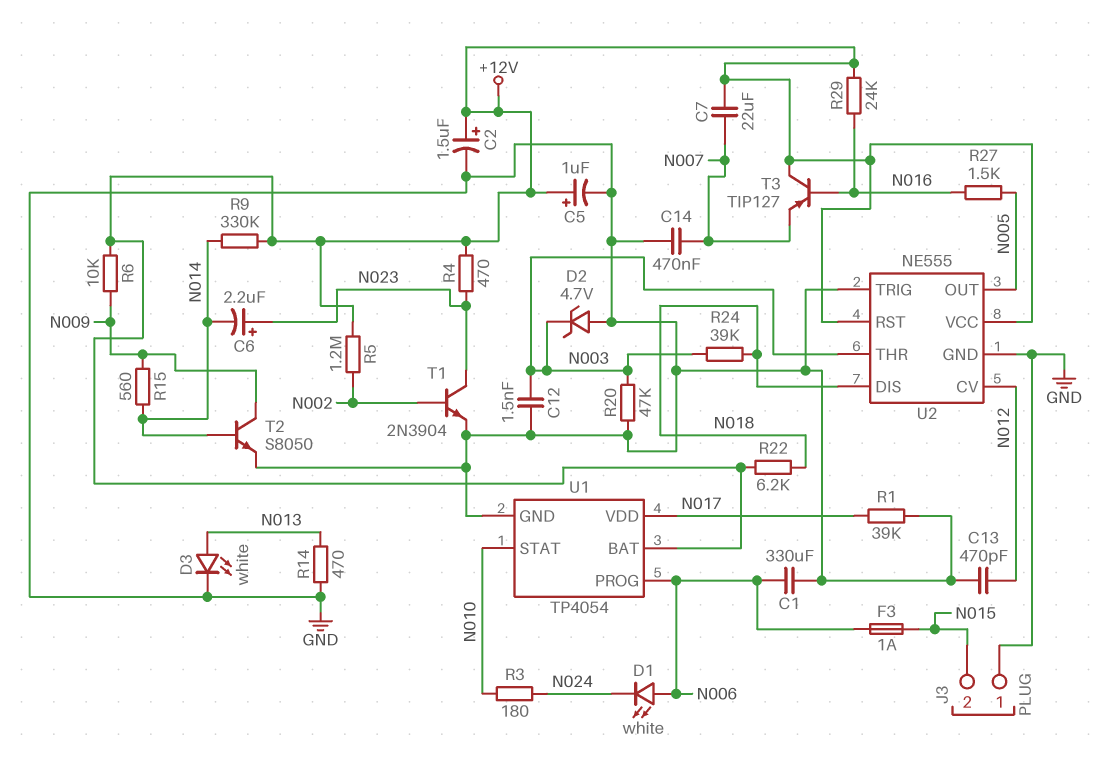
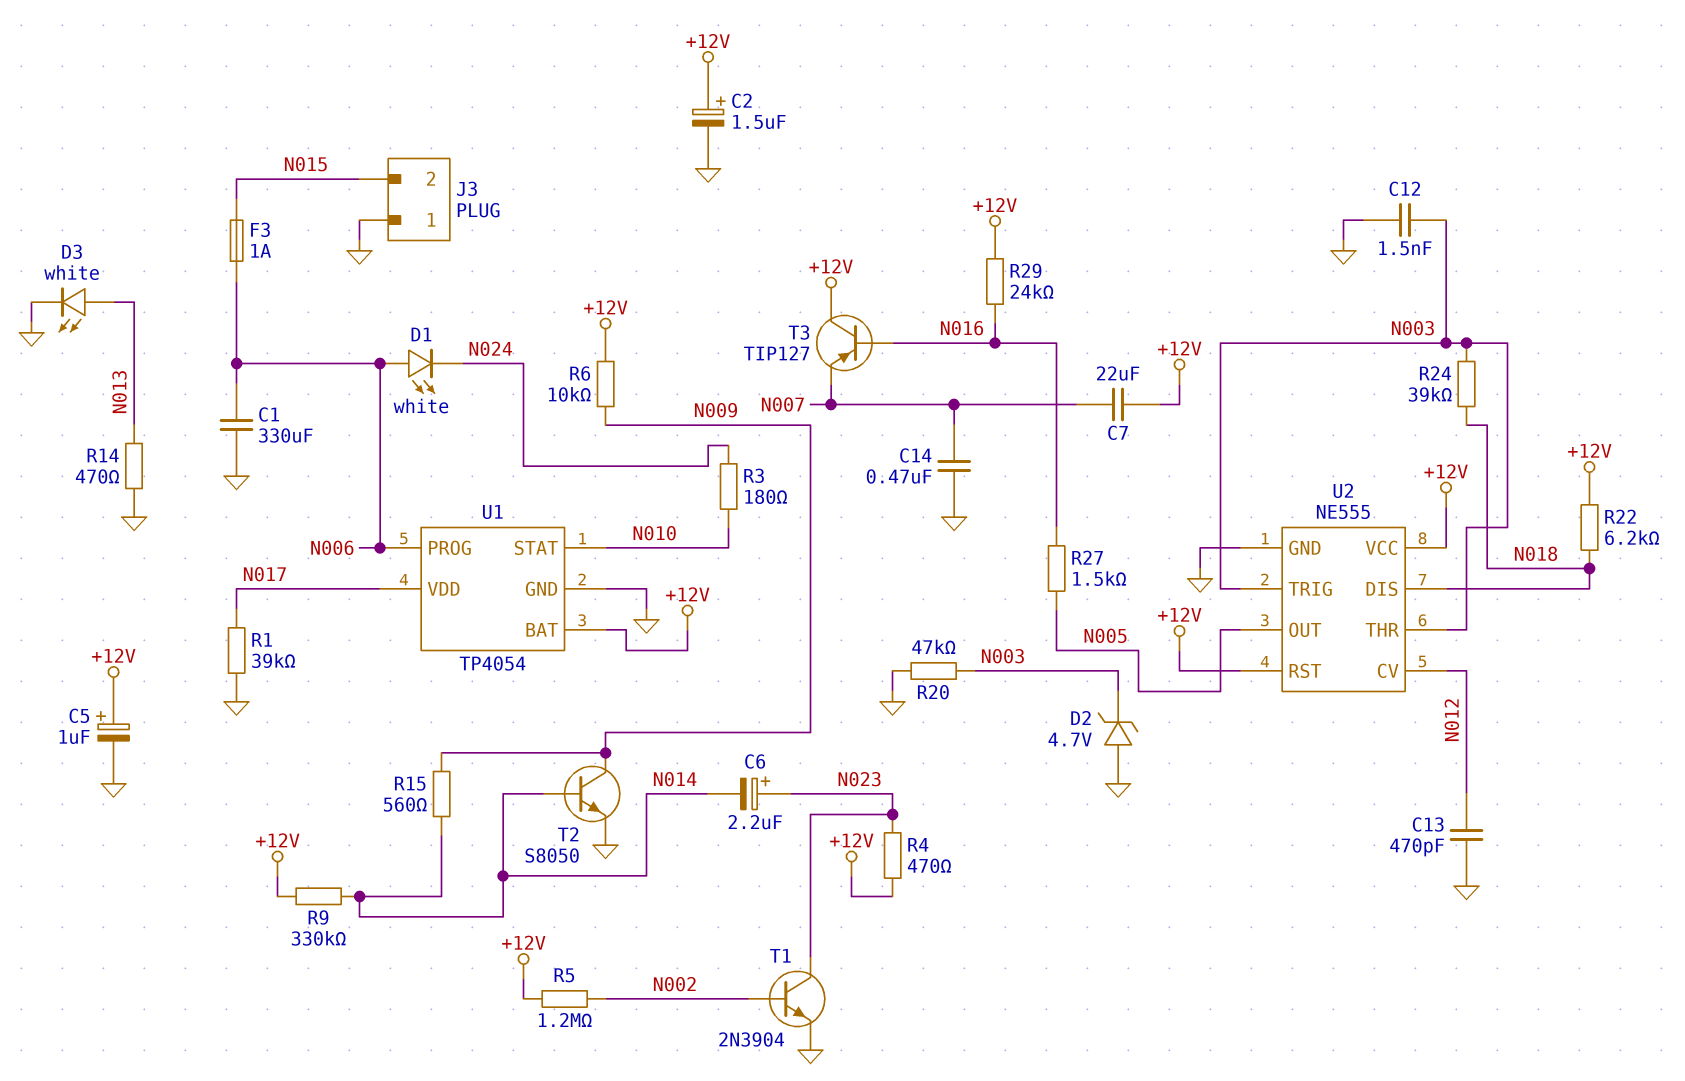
U2 pin TRIG: GND -> N003

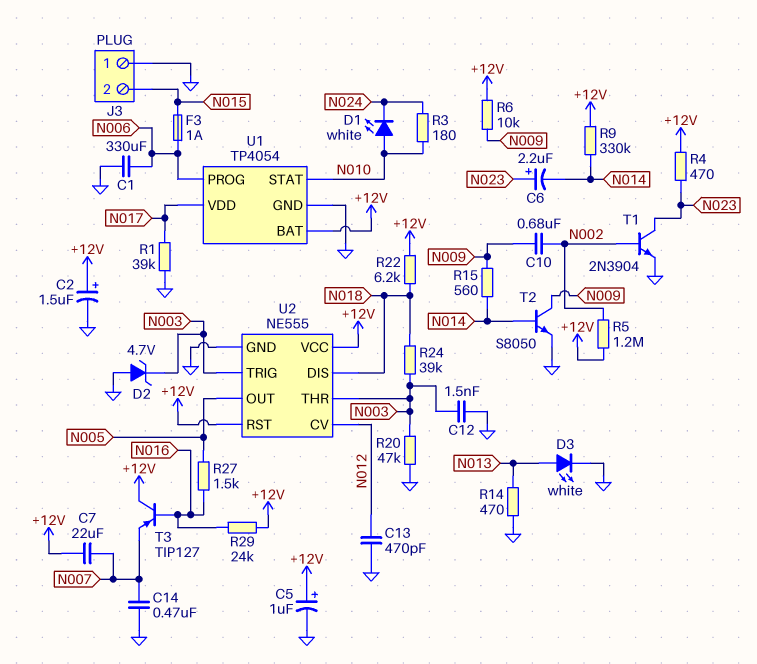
C10: none -> 680nF (N002, N009)
D1: LED white (A N006, K N024) -> LED white (A N010, K N024)

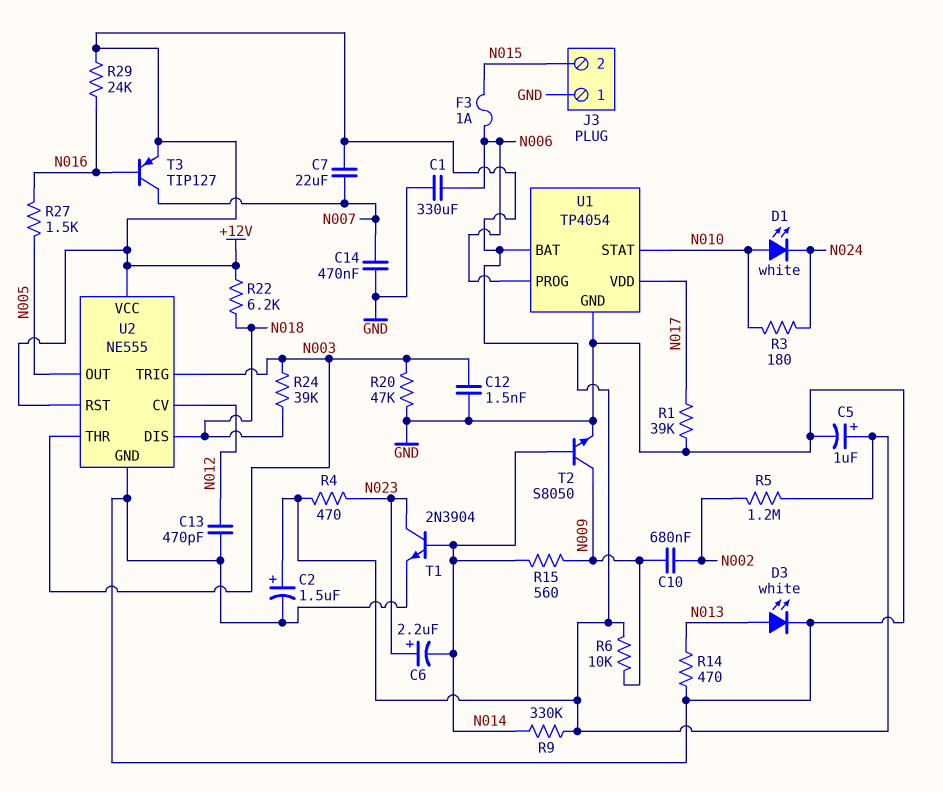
D2: zener 4.7V (A GND, K N003) -> none
T1: NPN 2N3904 (B N002, C N023, E GND) -> NPN 2N3904 (B N014, C N023, E GND)
T3: PNP TIP127 (B N016, C +12V, E N007) -> PNP TIP127 (B N016, C N007, E +12V)

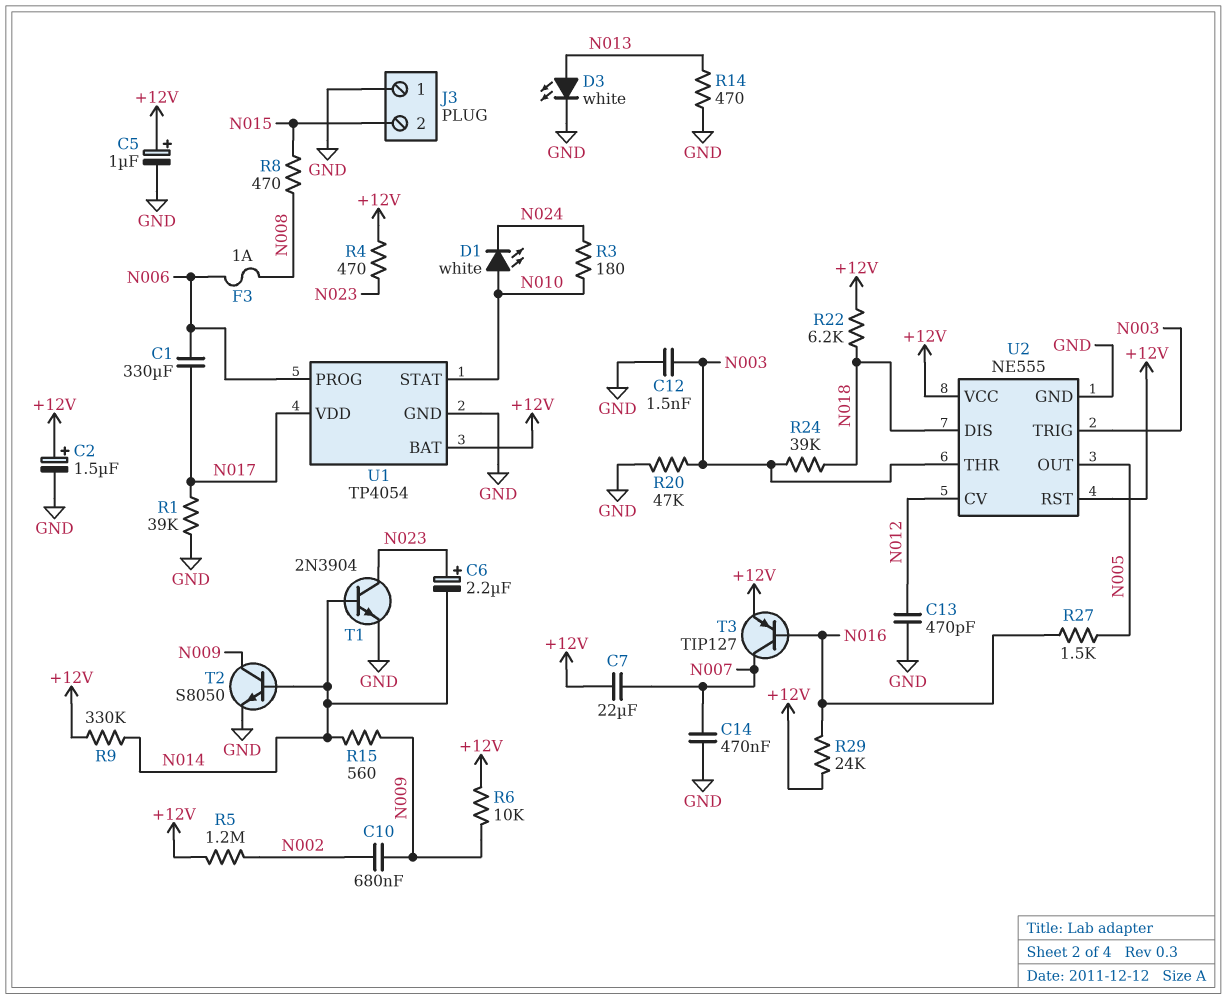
C1: 330uF (GND, N006) -> 330uF (N006, N017)
F3: 1A (N006, N015) -> 1A (N006, N008)
R8: none -> 470 (N008, N015)

